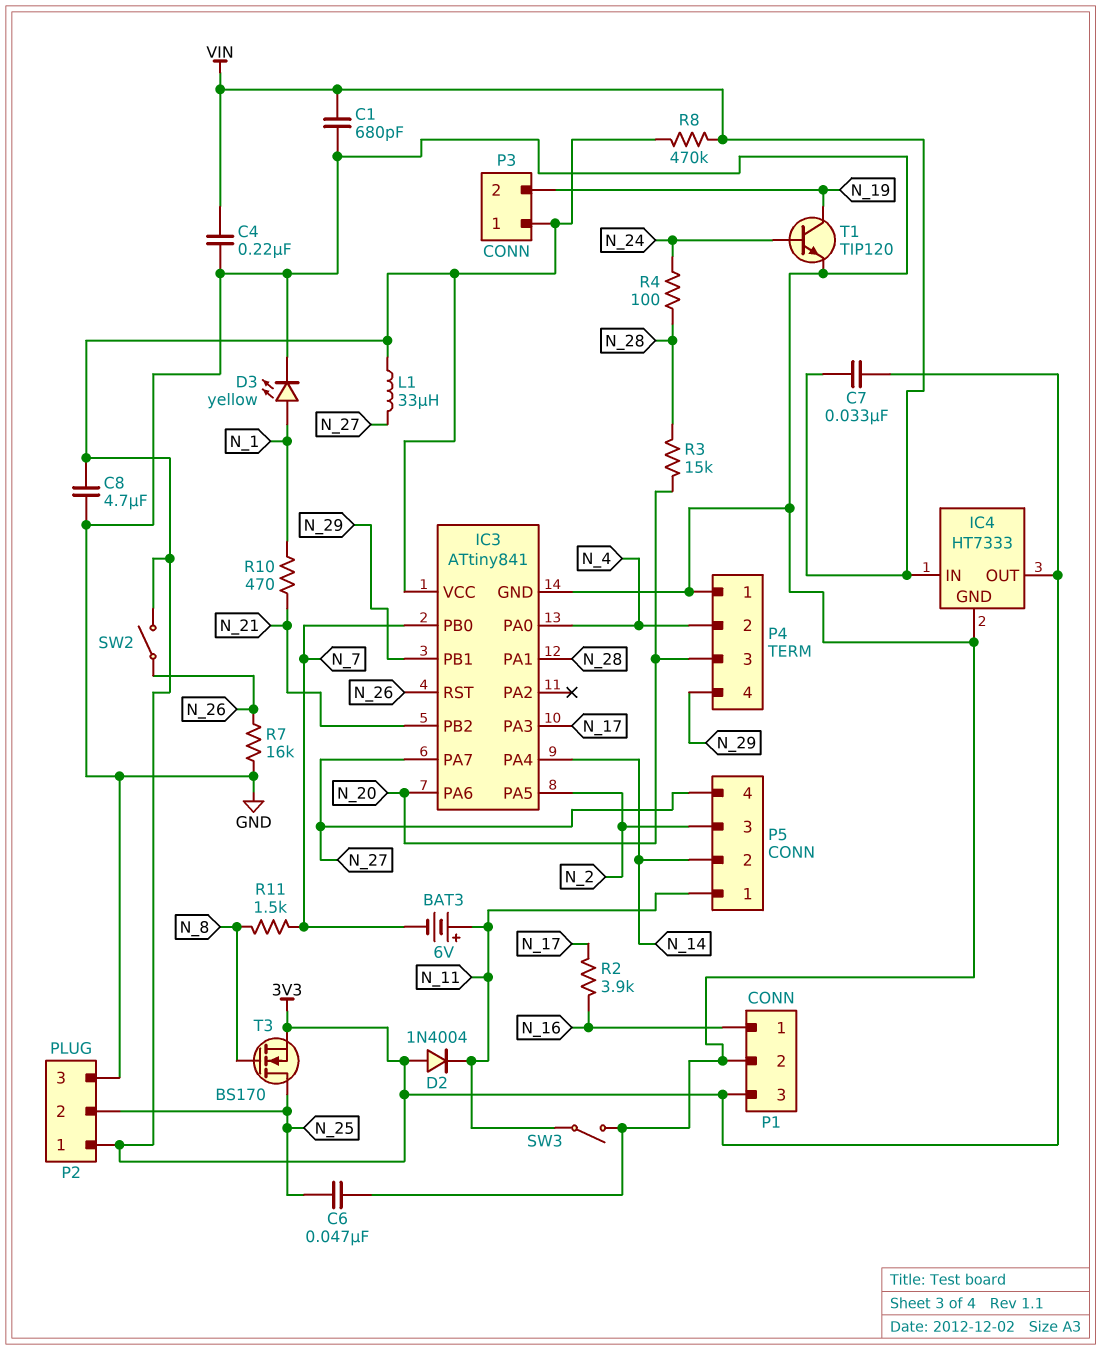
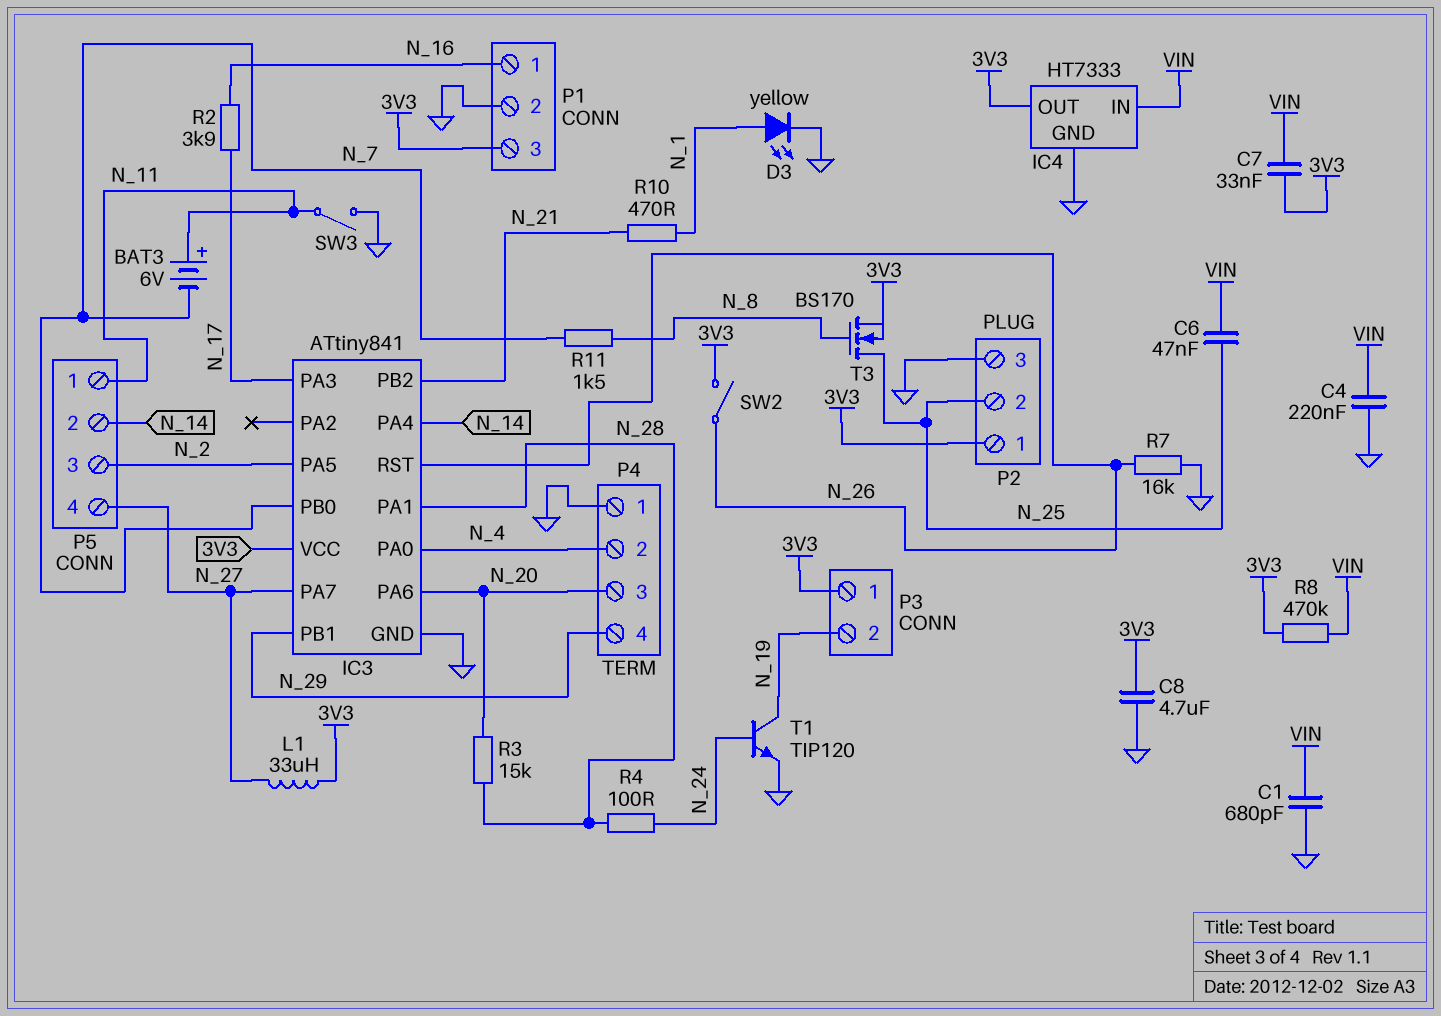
C6: 47nF (GND, N_25) -> 47nF (N_25, VIN)
D2: diode 1N4004 (A 3V3, K N_11) -> none

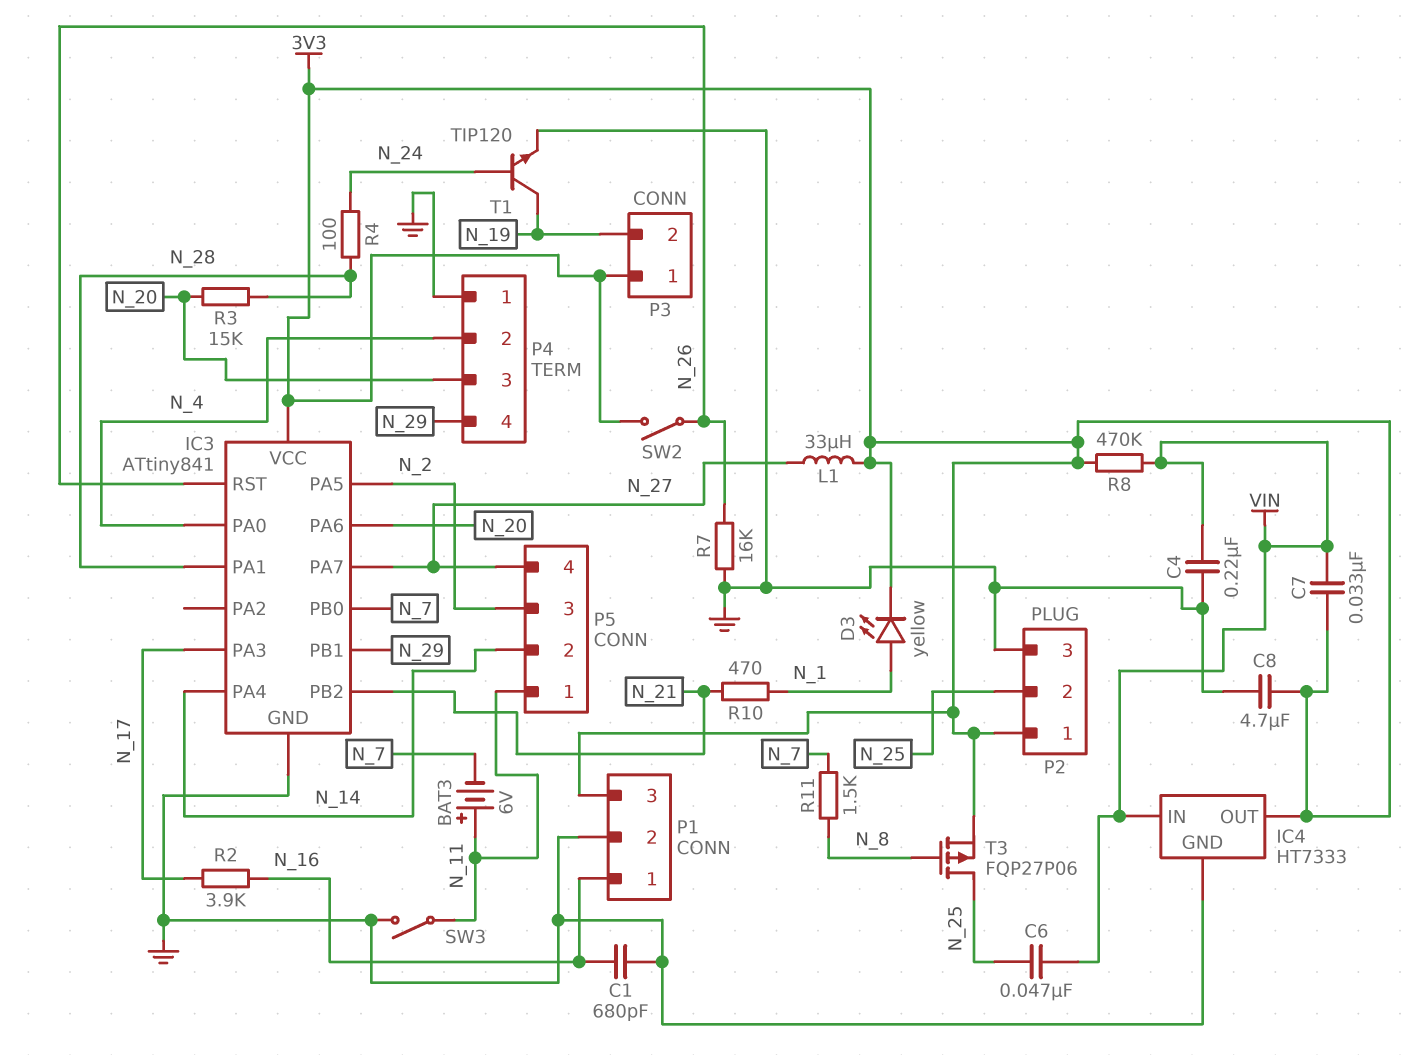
C1: 680pF (GND, VIN) -> 680pF (GND, N_16)
D3: LED yellow (A N_1, K GND) -> LED yellow (A N_1, K 3V3)
T3: NMOS BS170 (G N_8, D N_25, S 3V3) -> PMOS FQP27P06 (G N_8, D N_25, S 3V3)

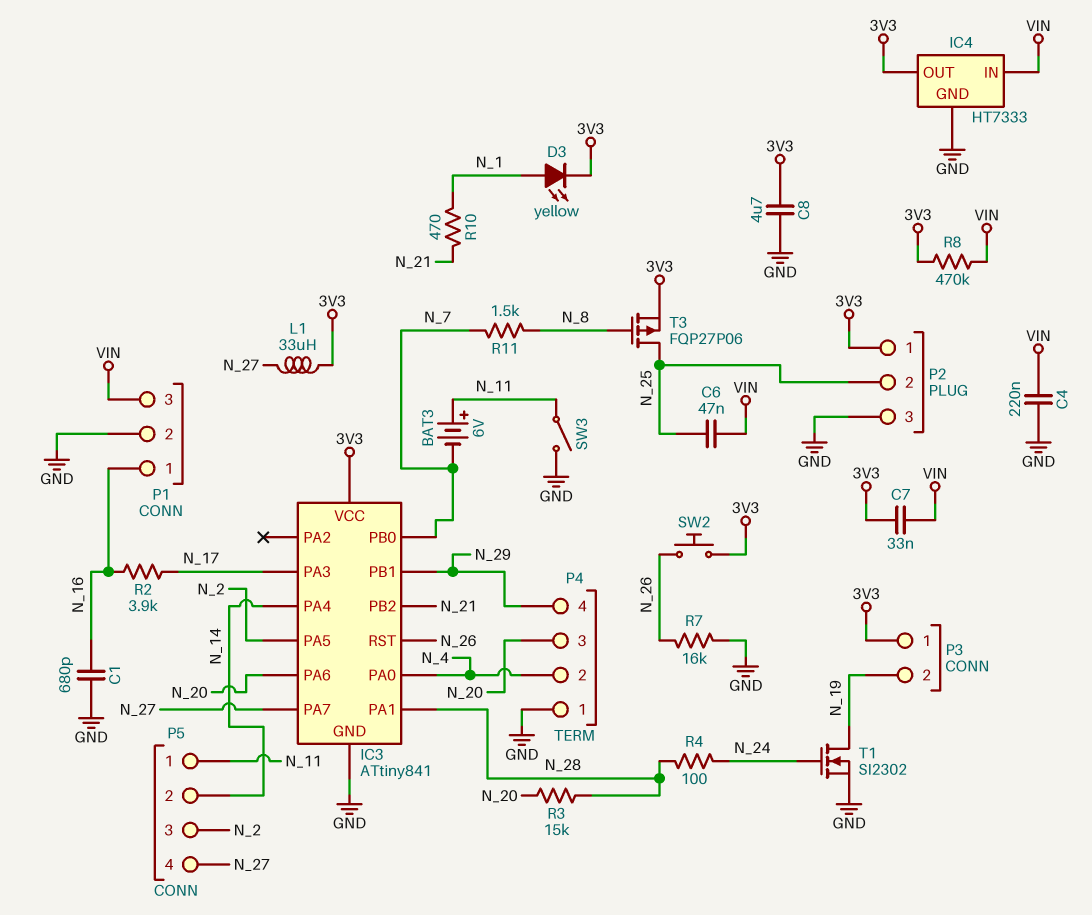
P1 pin 3: 3V3 -> VIN
SW2: switch (3V3, N_26) -> button (3V3, N_26)
T1: NPN TIP120 (B N_24, C N_19, E GND) -> NMOS SI2302 (G N_24, D N_19, S GND)

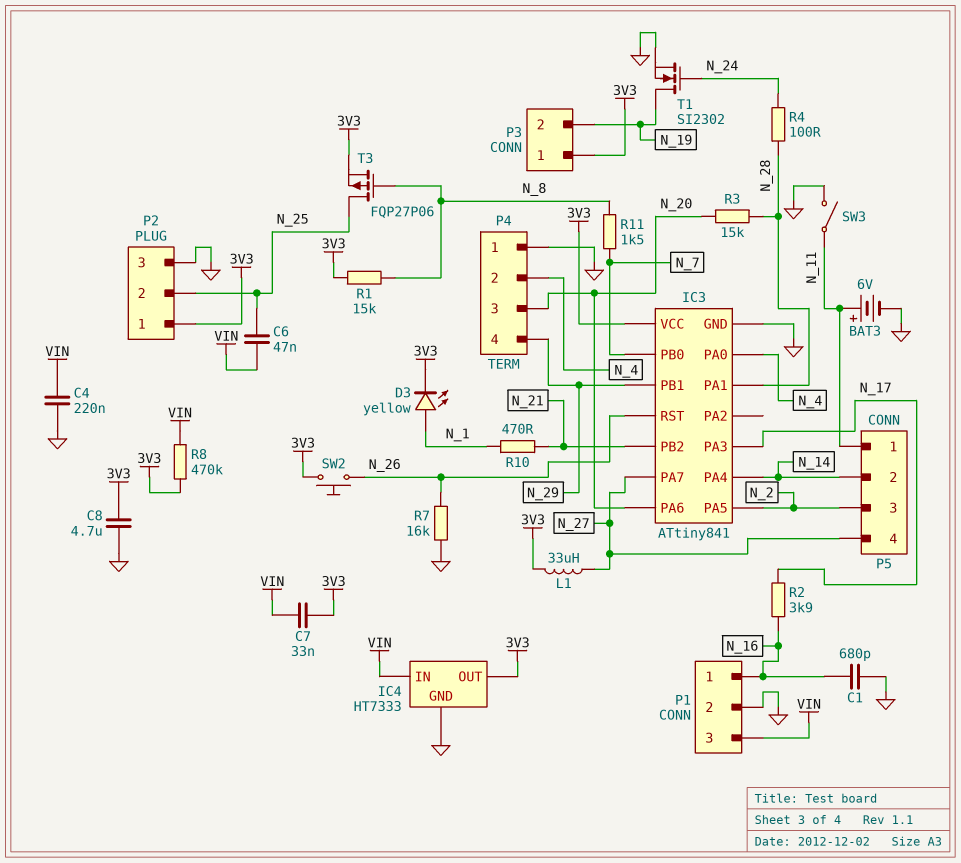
BAT3: 6V (plus N_11, minus N_7) -> 6V (plus N_11, minus GND)
R1: none -> 15k (3V3, N_8)

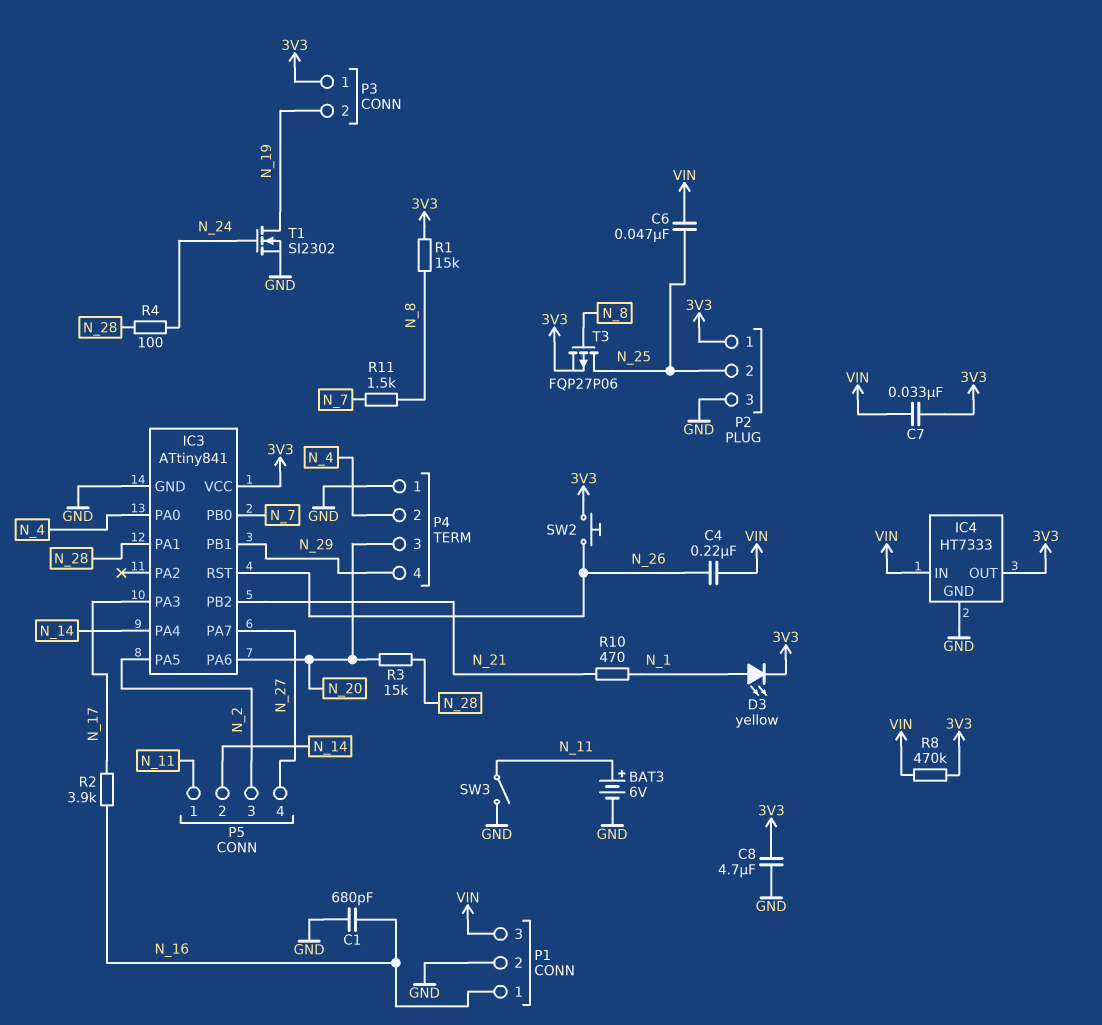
C4: 220nF (GND, VIN) -> 220nF (N_26, VIN)
L1: 33uH (3V3, N_27) -> none
R7: 16k (GND, N_26) -> none

